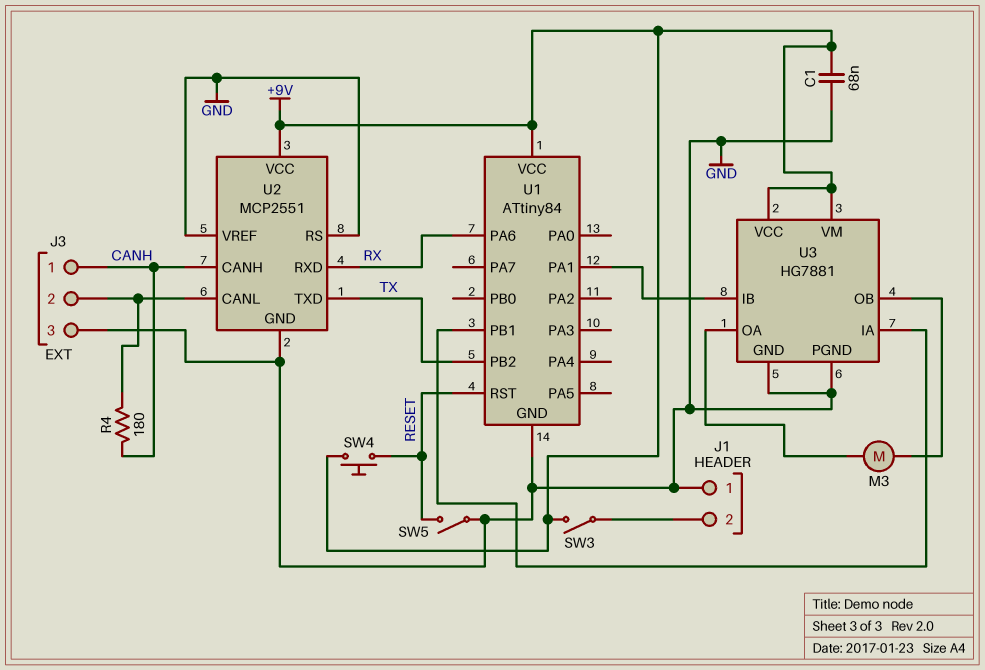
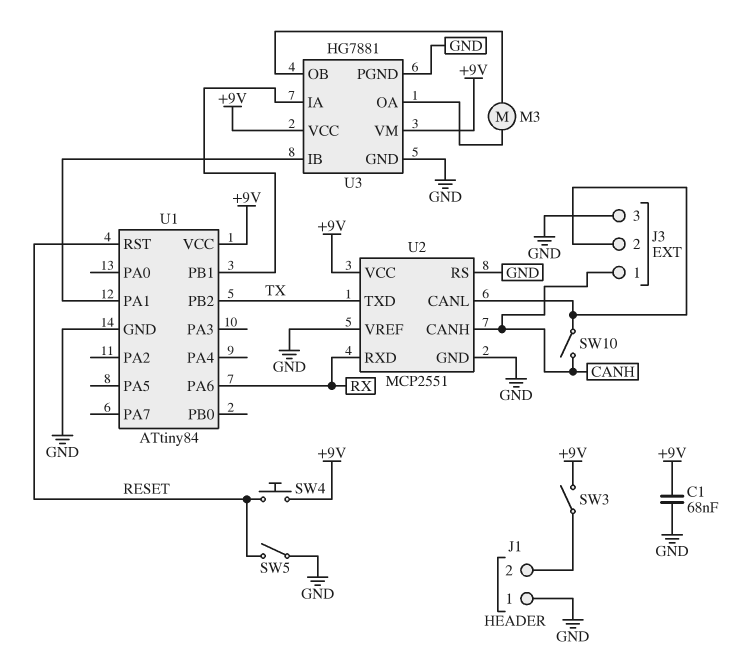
R4: 180 (CANH, J3/2) -> none
SW10: none -> switch (CANH, J3/2)

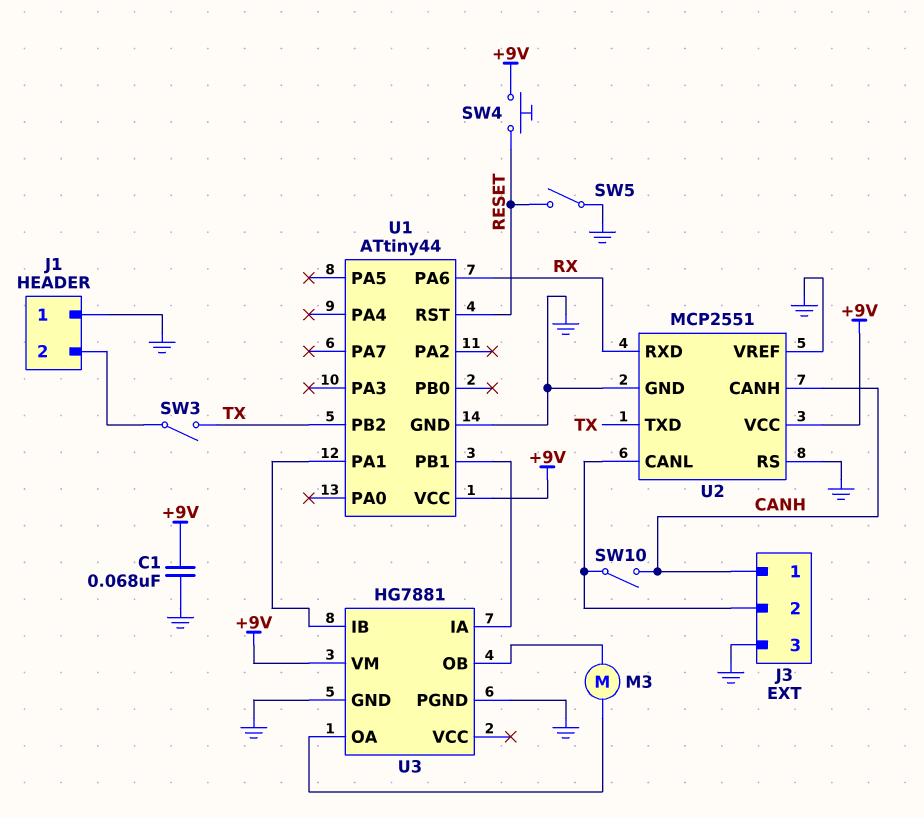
SW3: switch (+9V, J1/2) -> switch (J1/2, TX)
U1: ATtiny84 -> ATtiny44
U3 pin VCC: +9V -> none

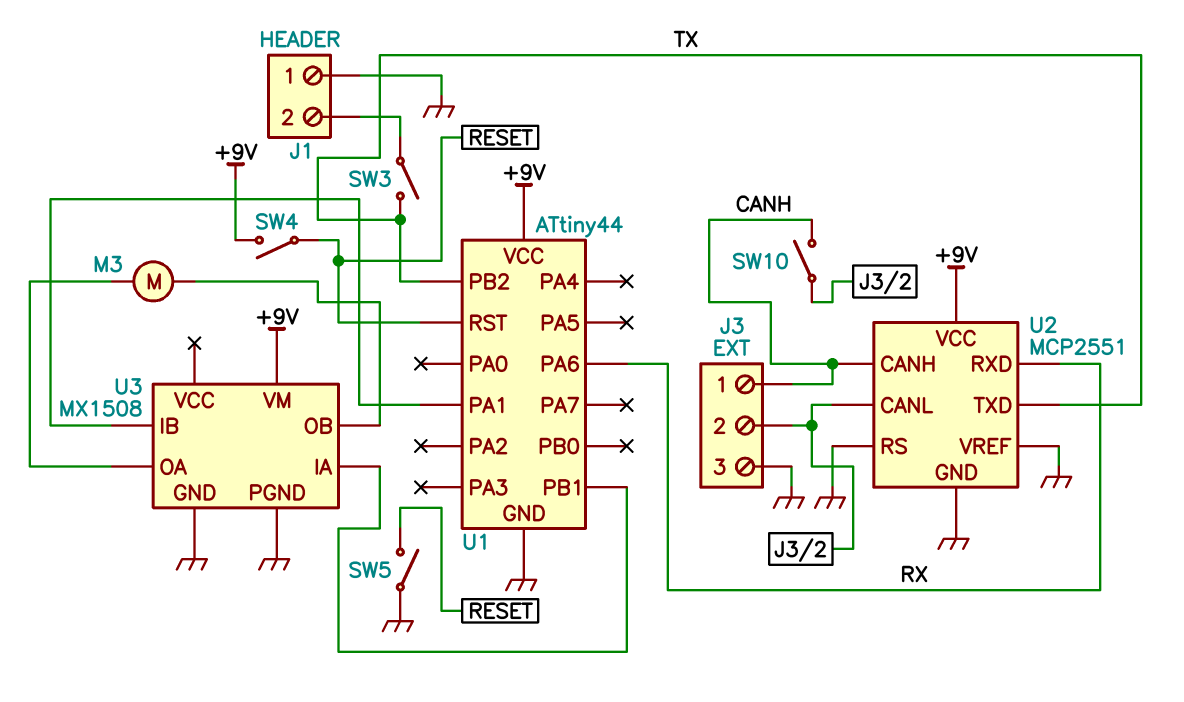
C1: 68nF (+9V, GND) -> none
SW4: button (+9V, RESET) -> switch (+9V, RESET)
U3: HG7881 -> MX1508

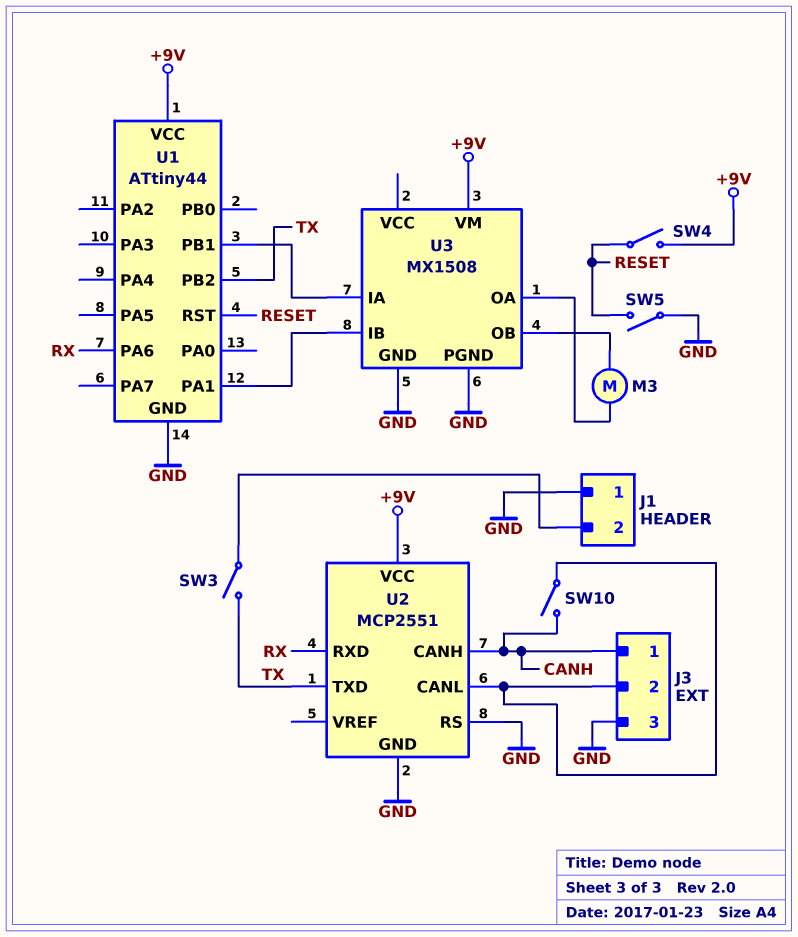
U2 pin VREF: GND -> none

